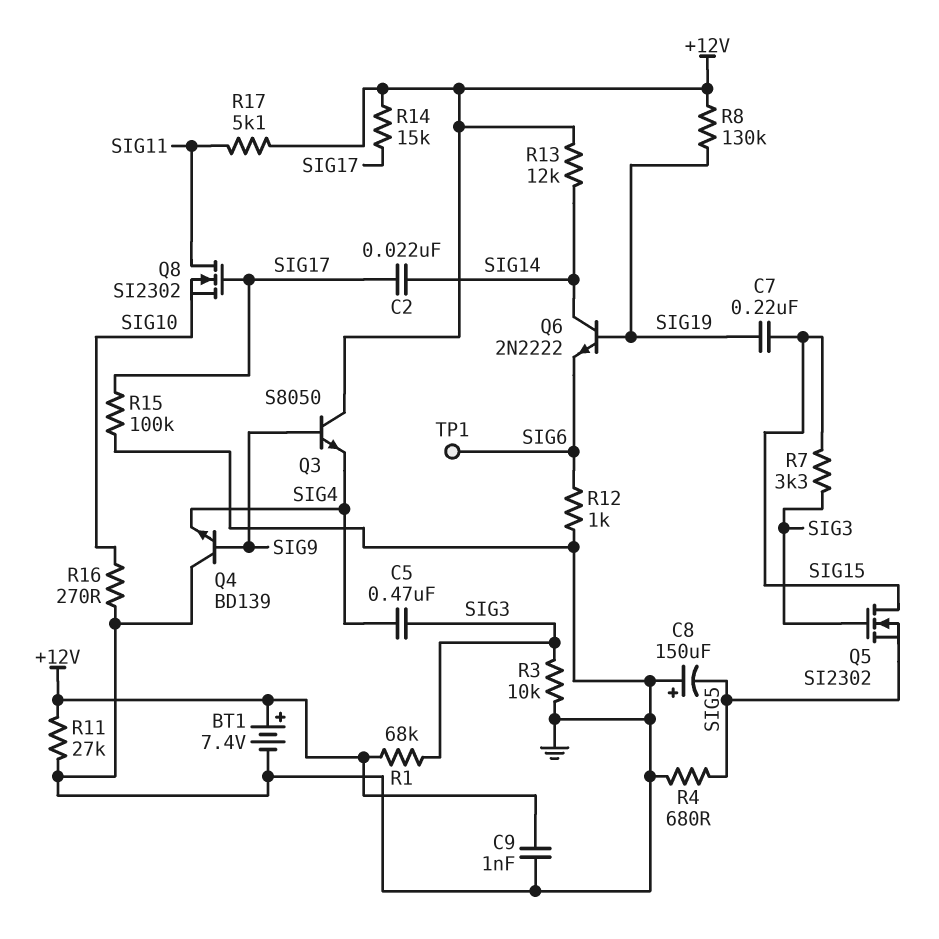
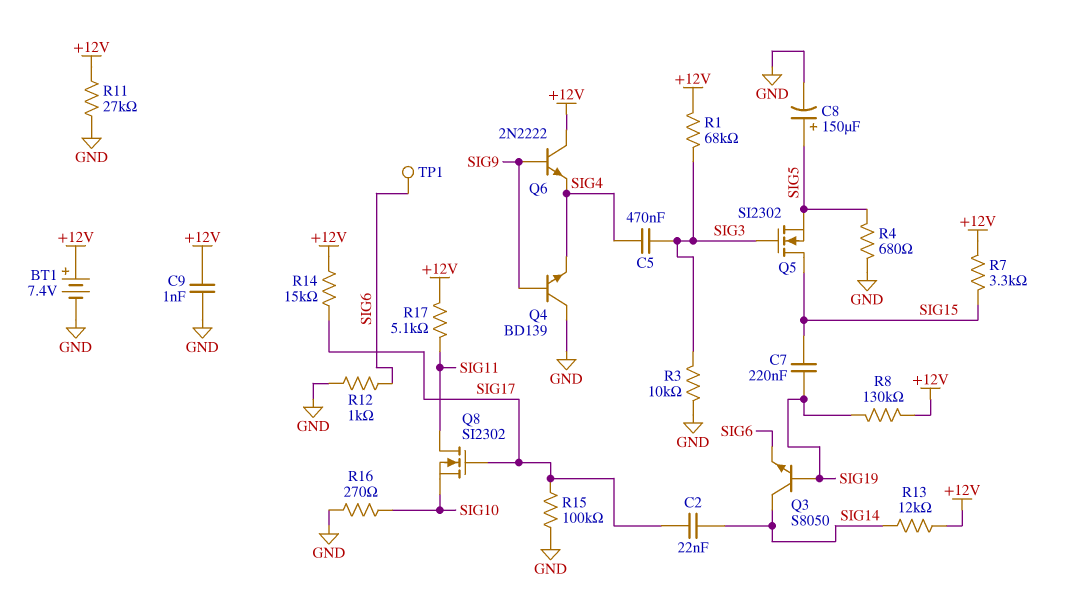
C8: 150uF (plus GND, minus SIG5) -> 150uF (plus SIG5, minus GND)
Q3: NPN S8050 (B SIG9, C +12V, E SIG4) -> NPN S8050 (B SIG19, C SIG14, E SIG6)
Q6: NPN 2N2222 (B SIG19, C SIG14, E SIG6) -> NPN 2N2222 (B SIG9, C +12V, E SIG4)
R7: 3.3k (SIG3, SIG15) -> 3.3k (+12V, SIG15)

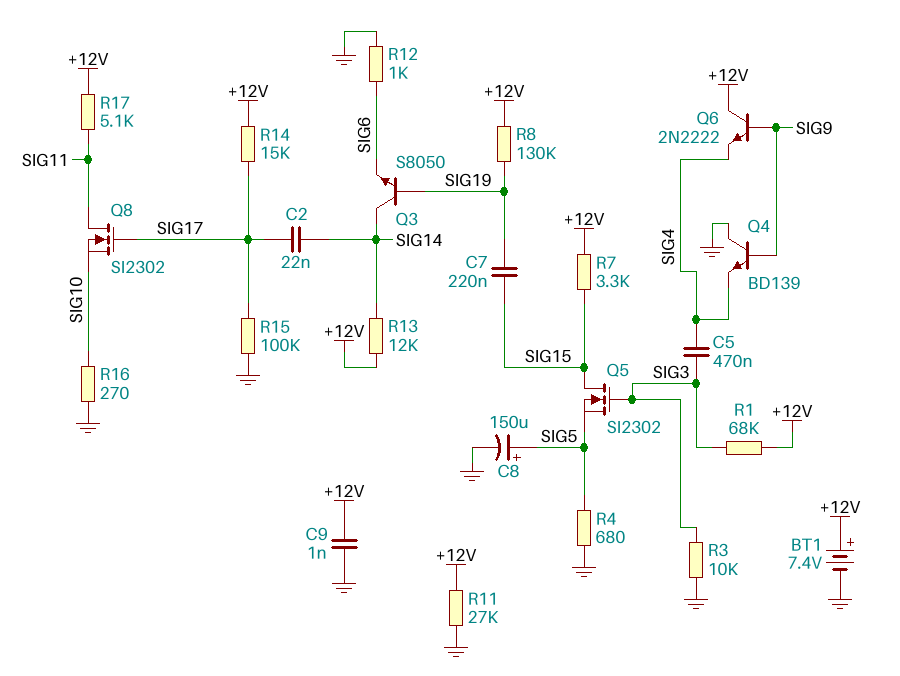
TP1: test point (SIG6) -> none

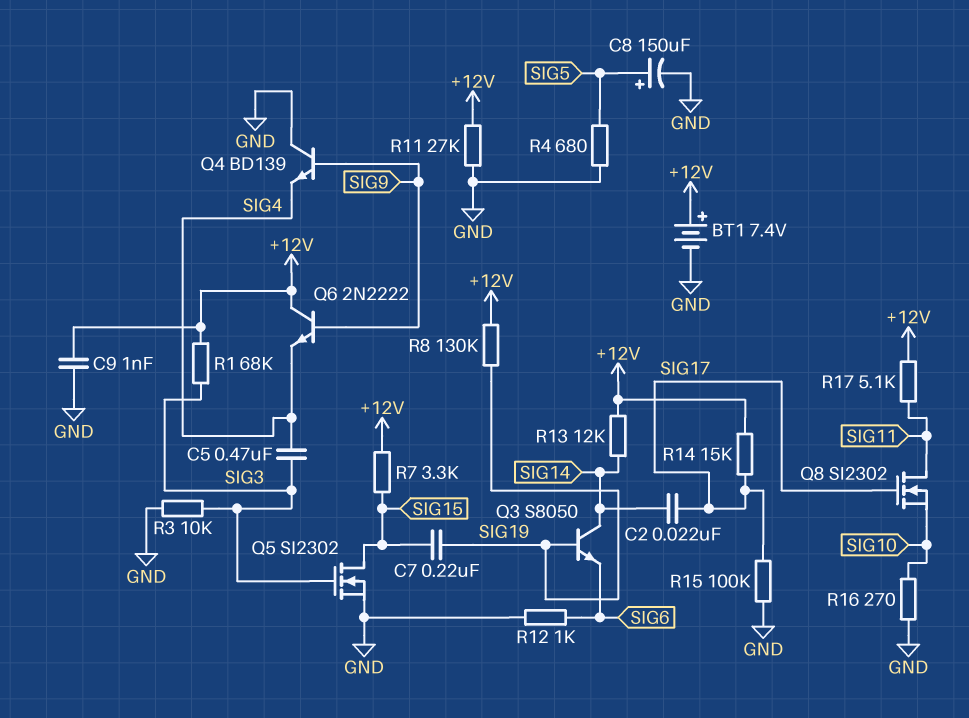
Q5: NMOS SI2302 (G SIG3, D SIG15, S SIG5) -> NMOS SI2302 (G SIG3, D SIG15, S GND)

